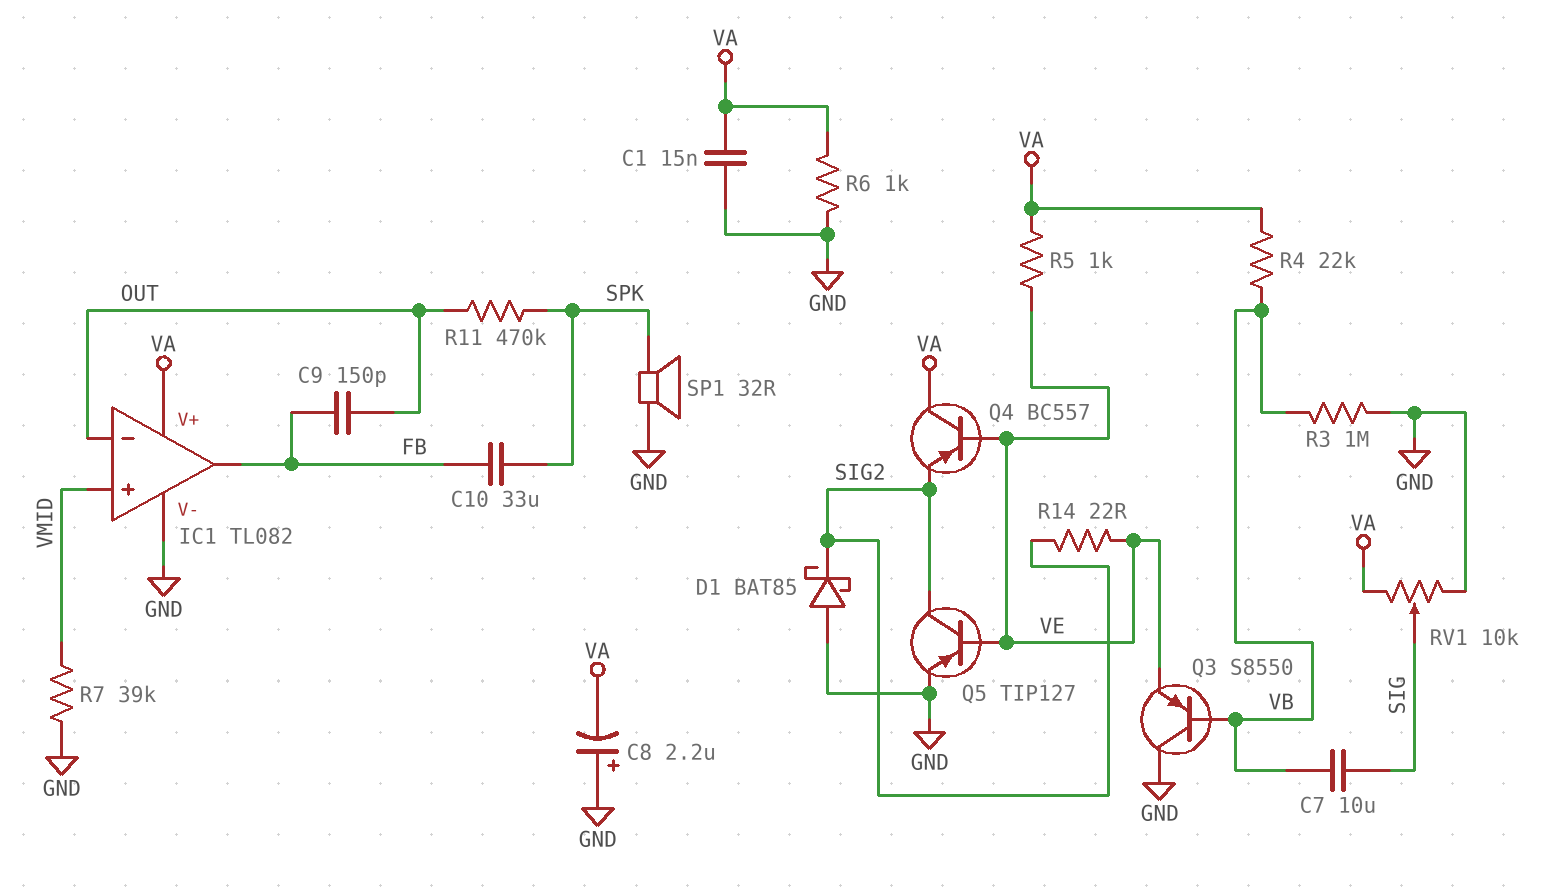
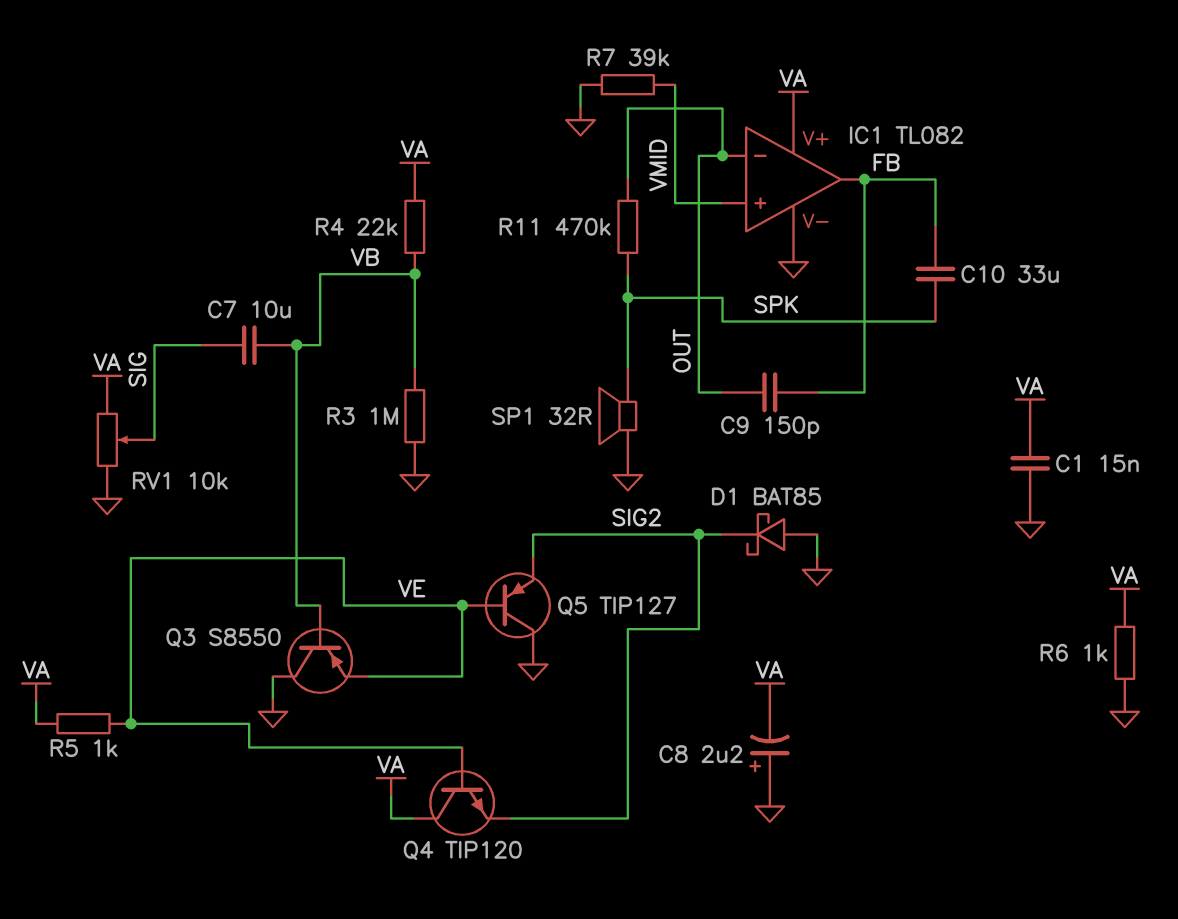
Q4: PNP BC557 (B VE, C VA, E SIG2) -> NPN TIP120 (B VE, C VA, E SIG2)
Q5: PNP TIP127 (B VE, C SIG2, E GND) -> PNP TIP127 (B VE, C GND, E SIG2)
R14: 22 (SIG2, VE) -> none

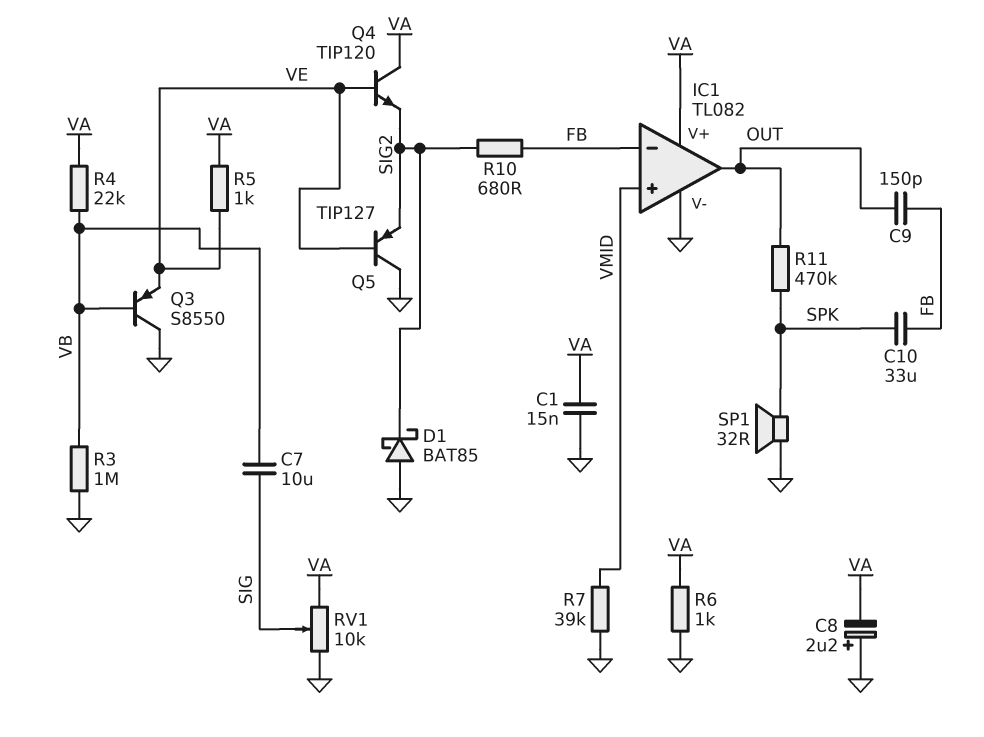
IC1 pin in-: OUT -> FB
IC1 pin out: FB -> OUT
R10: none -> 680 (FB, SIG2)

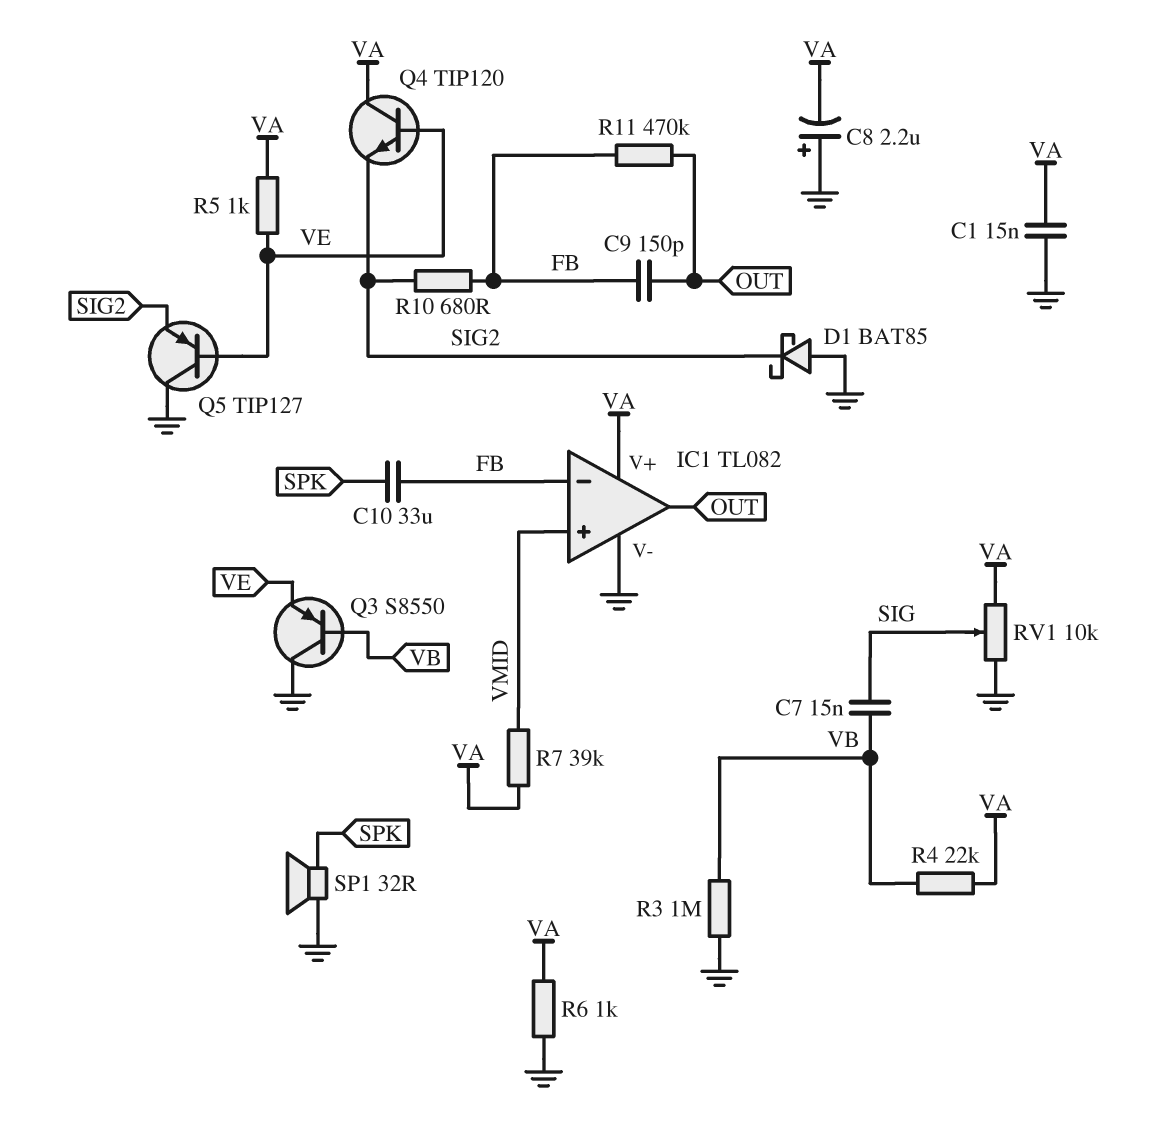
C7: 10uF (SIG, VB) -> 15nF (SIG, VB)
R7: 39k (GND, VMID) -> 39k (VA, VMID)
R11: 470k (OUT, SPK) -> 470k (FB, OUT)

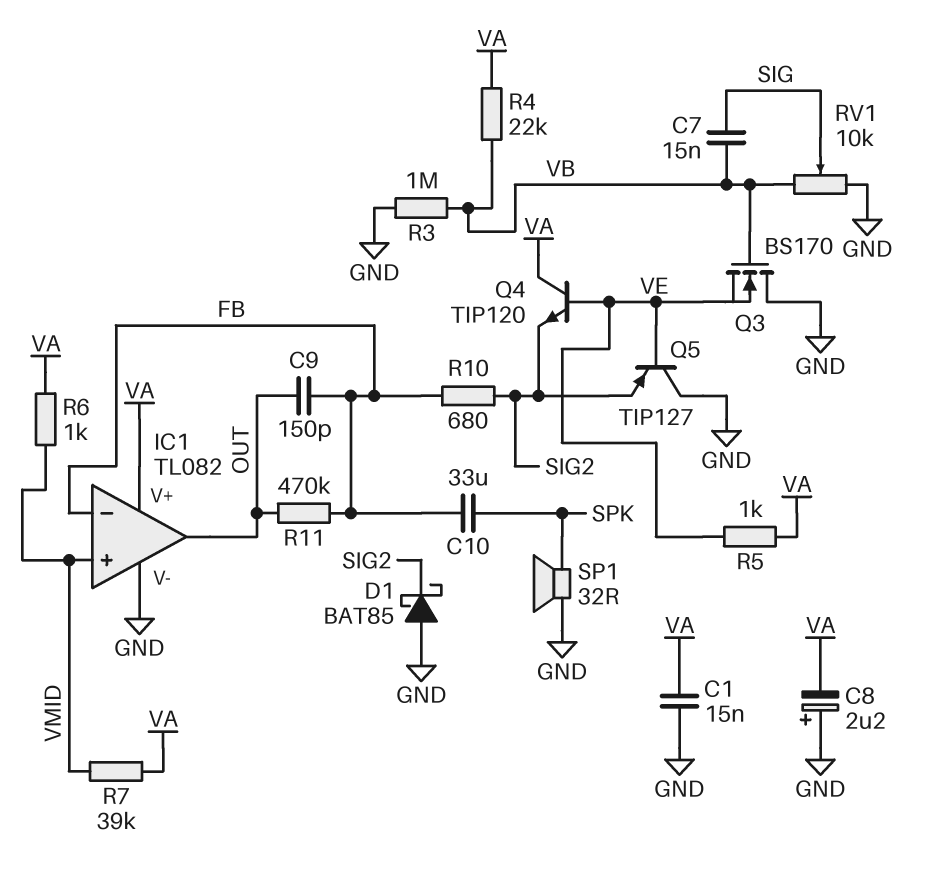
Q3: PNP S8550 (B VB, C GND, E VE) -> NMOS BS170 (G VB, D GND, S VE)
R6: 1k (GND, VA) -> 1k (VA, VMID)
RV1: 10k (GND, VA, wiper SIG) -> 10k (GND, VB, wiper SIG)

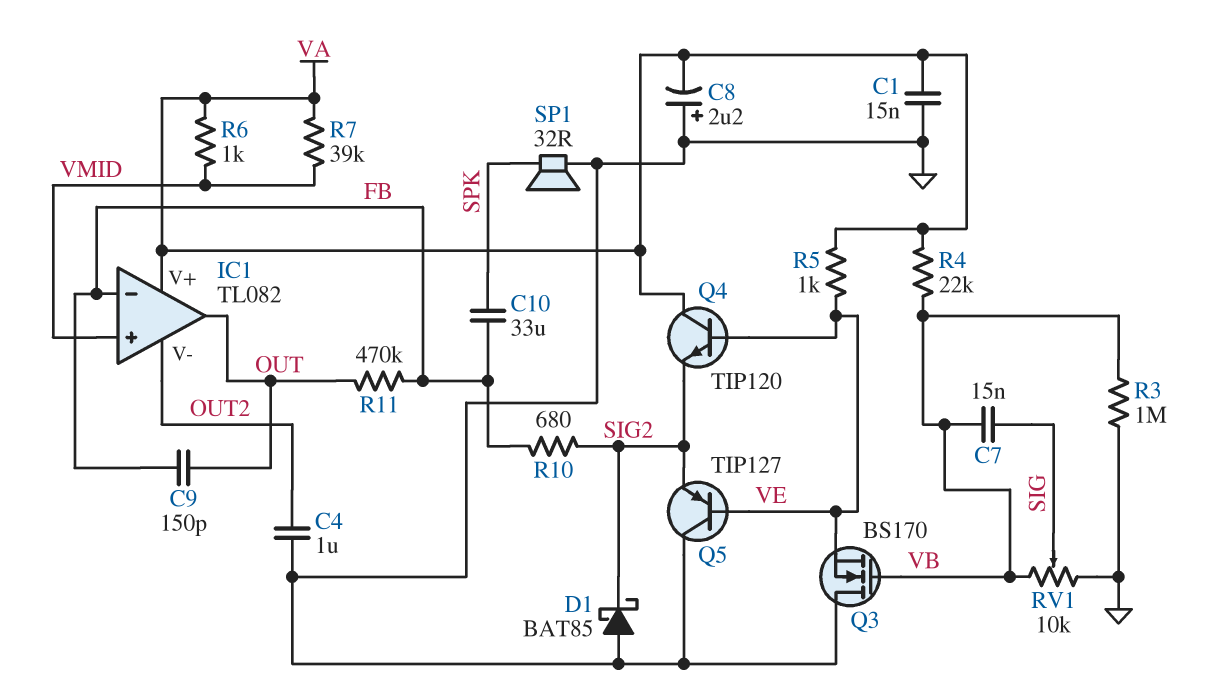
C4: none -> 1uF (GND, OUT2)
IC1 pin V-: GND -> OUT2

